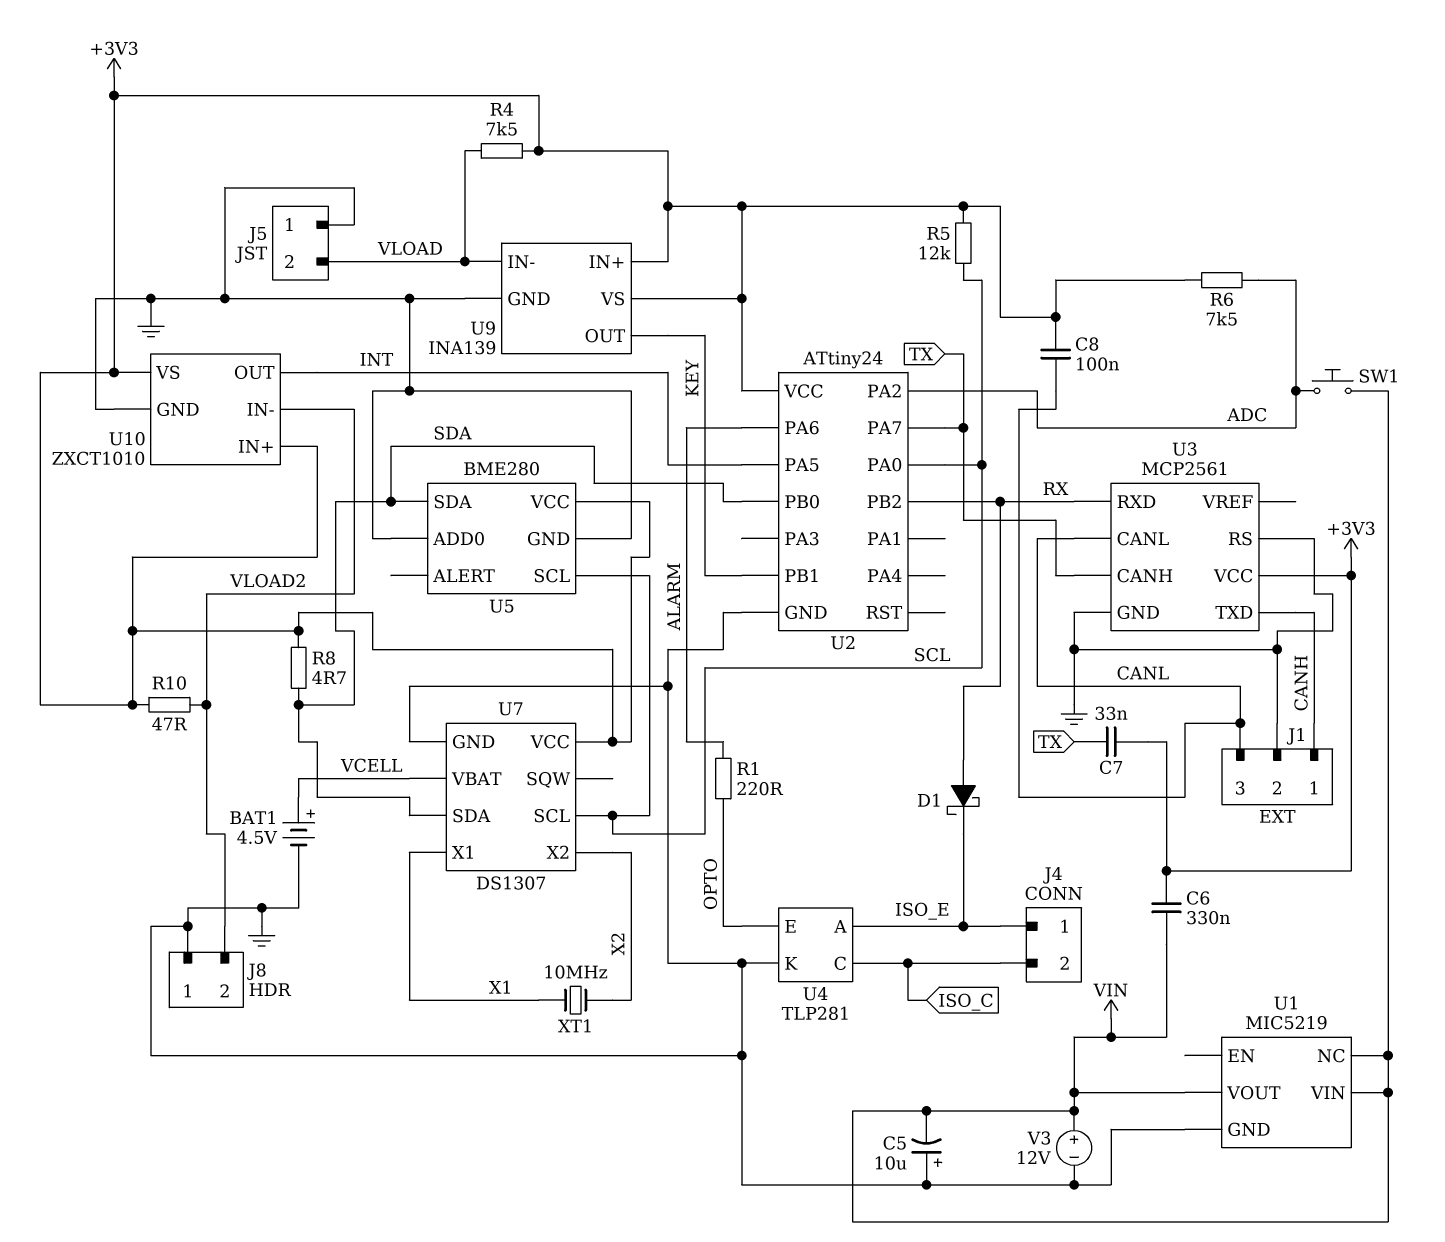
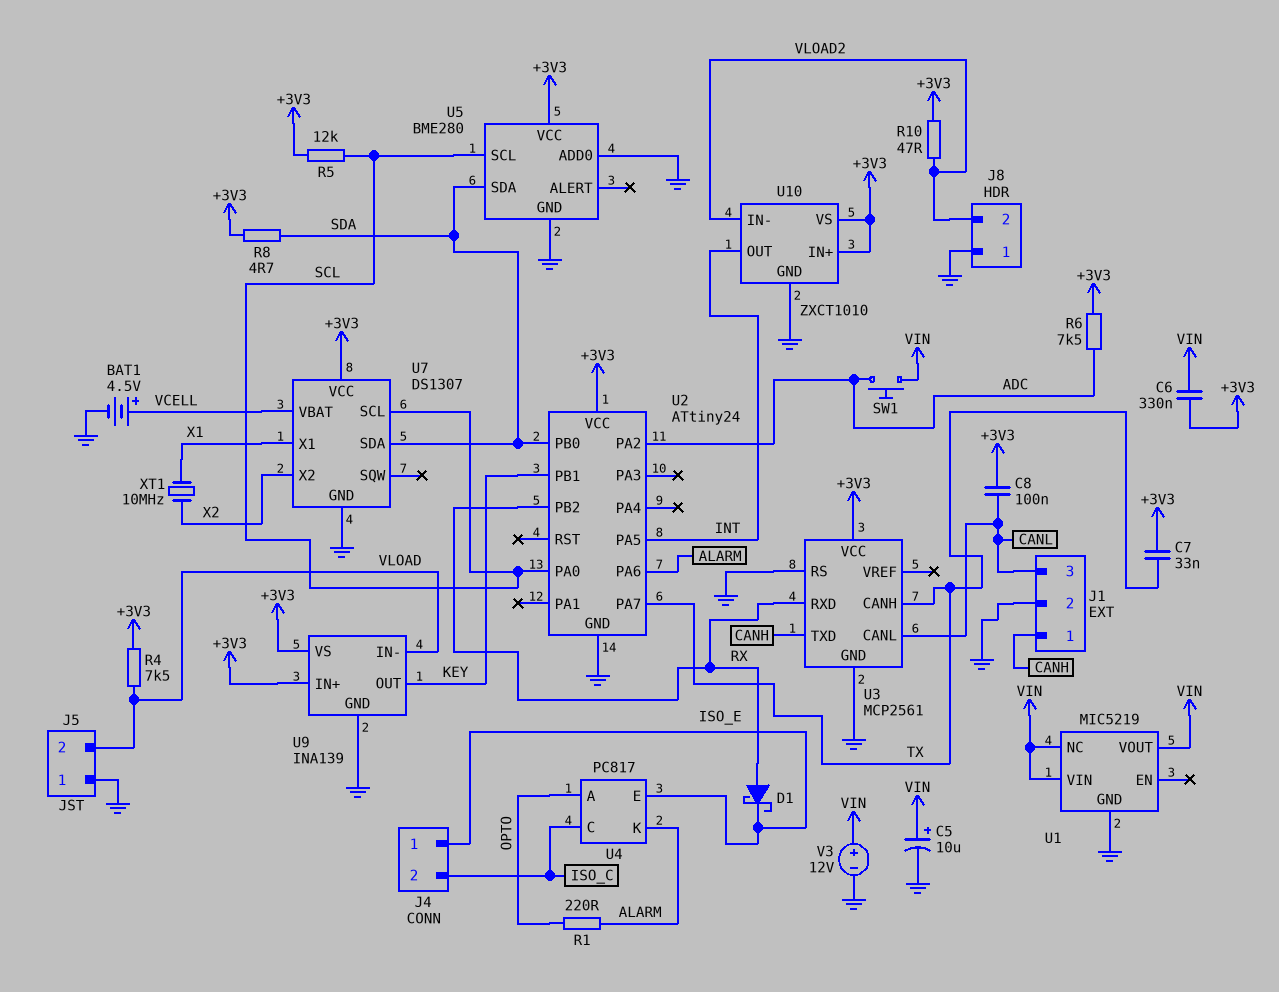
C5: 10uF (plus GND, minus VIN) -> 10uF (plus VIN, minus GND)
U4: TLP281 -> PC817
U4 pin A: ISO_E -> OPTO
U4 pin E: OPTO -> ISO_E
U4 pin K: GND -> ALARM

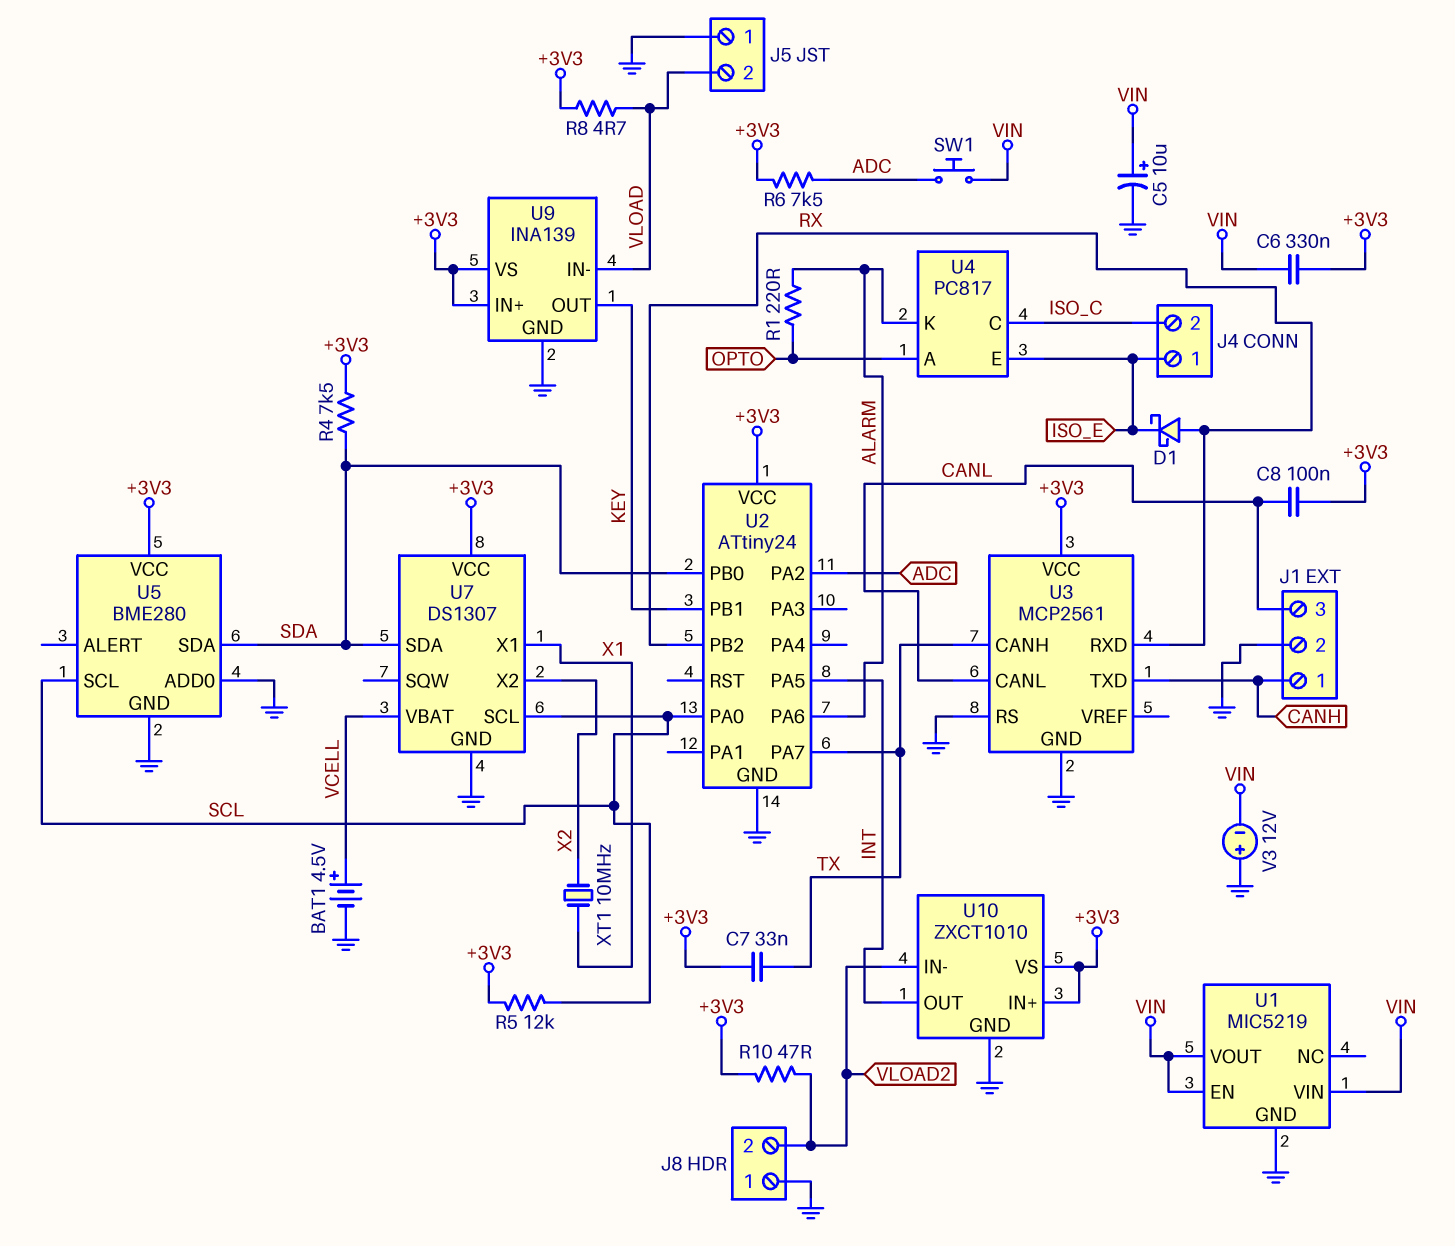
R4: 7.5k (+3V3, VLOAD) -> 7.5k (+3V3, SDA)
R8: 4.7 (+3V3, SDA) -> 4.7 (+3V3, VLOAD)
U1 pin EN: none -> VIN
U1 pin NC: VIN -> none
V3: 12V (plus VIN, minus GND) -> 12V (plus GND, minus VIN)

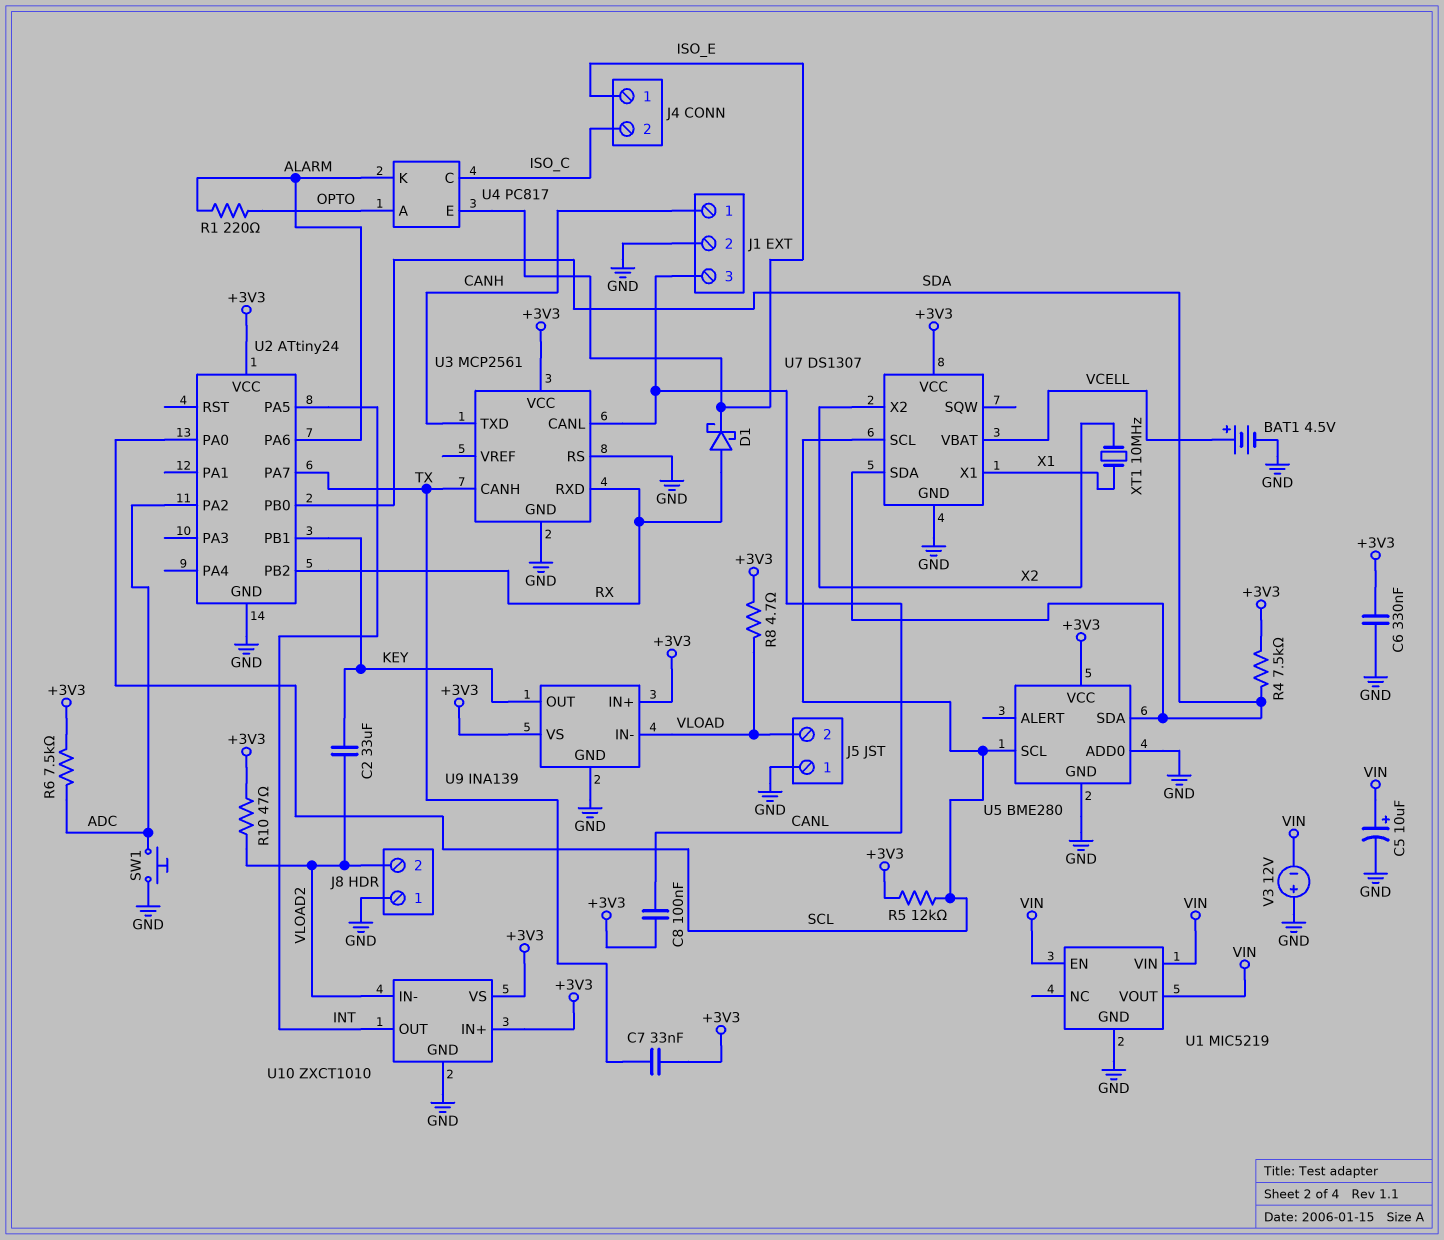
C2: none -> 33uF (KEY, VLOAD2)
C6: 330nF (+3V3, VIN) -> 330nF (+3V3, GND)
SW1: button (ADC, VIN) -> button (ADC, GND)

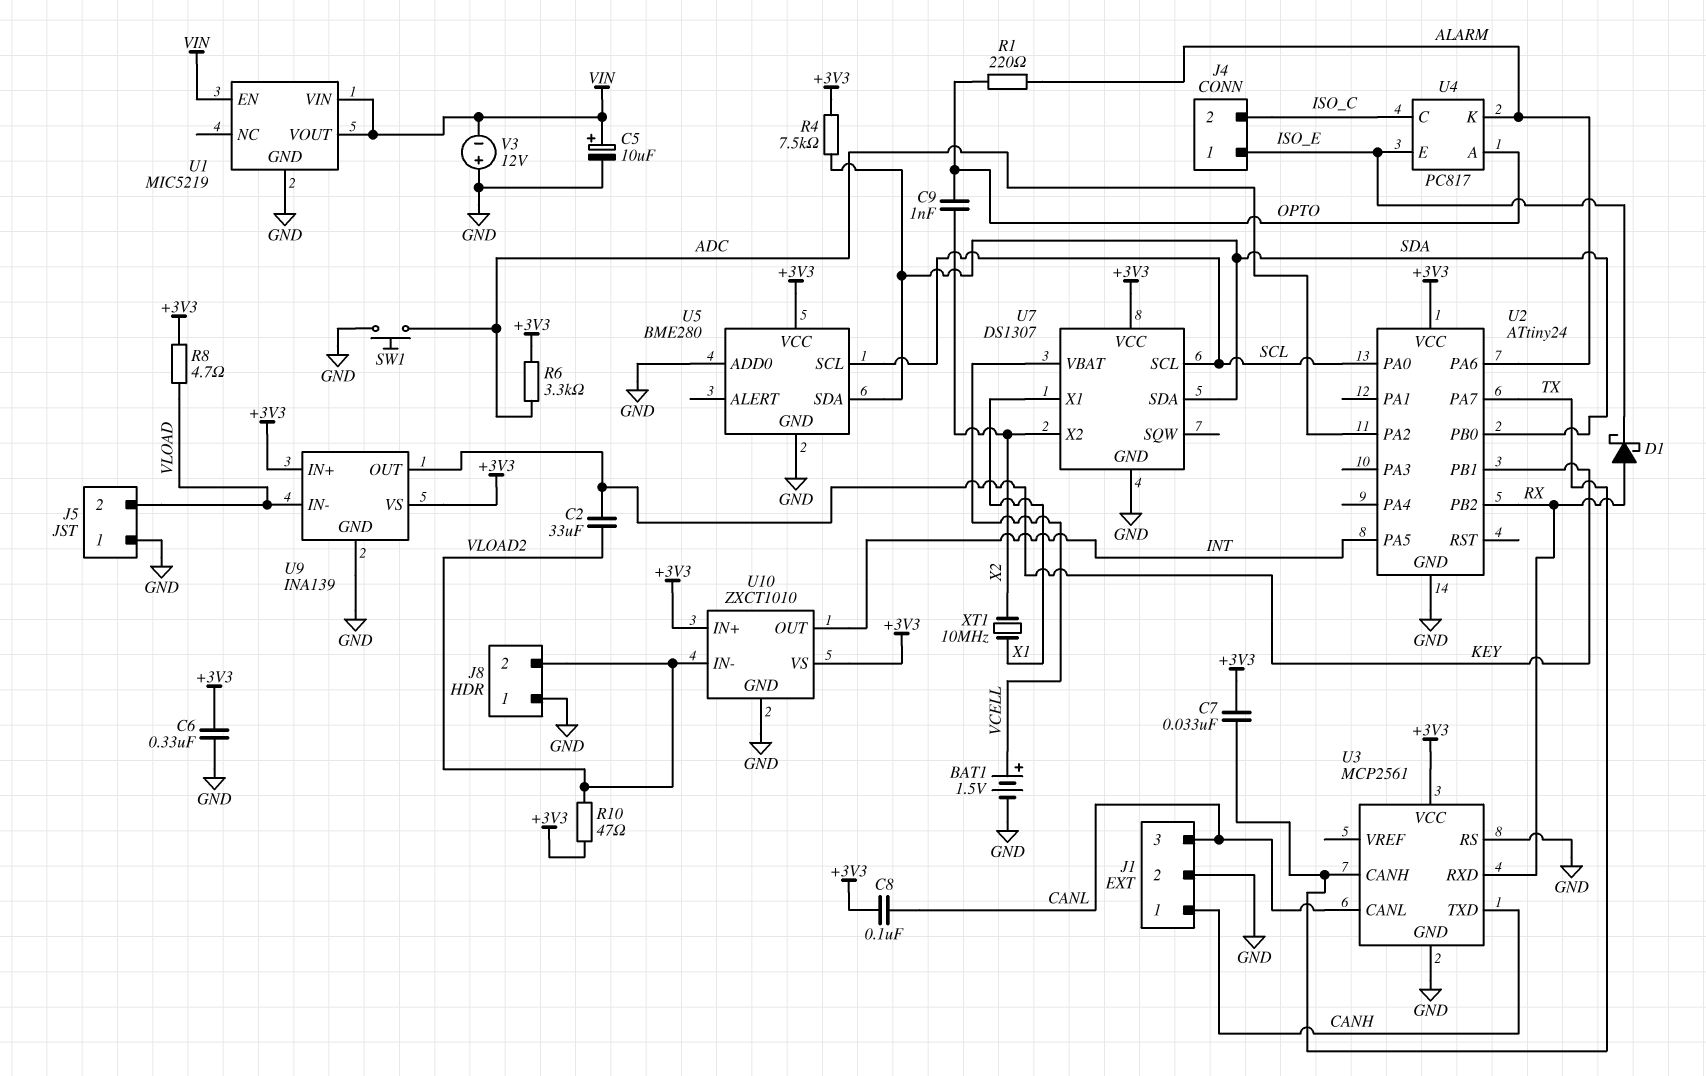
BAT1: 4.5V (plus VCELL, minus GND) -> 1.5V (plus VCELL, minus GND)
C9: none -> 1nF (OPTO, X2)
R5: 12k (+3V3, SCL) -> none
R6: 7.5k (+3V3, ADC) -> 3.3k (+3V3, ADC)

